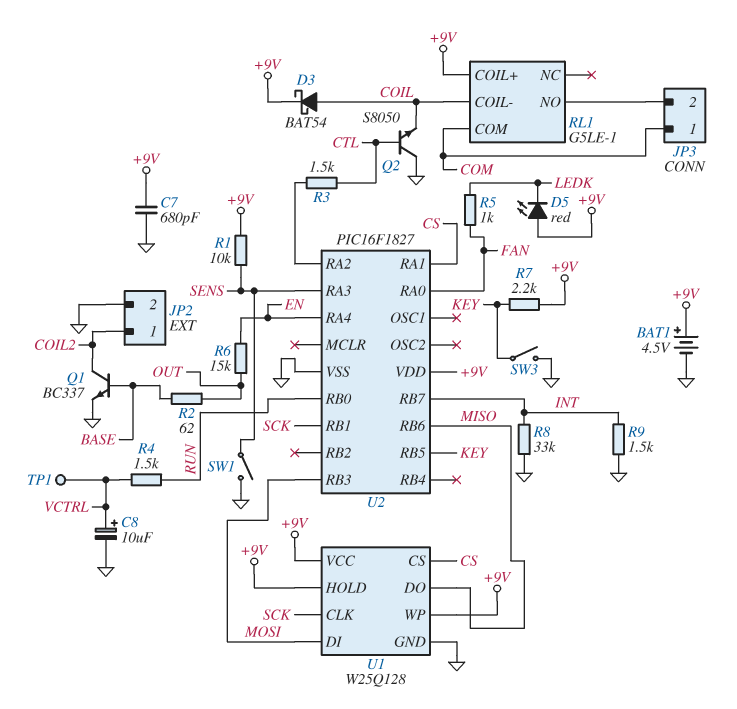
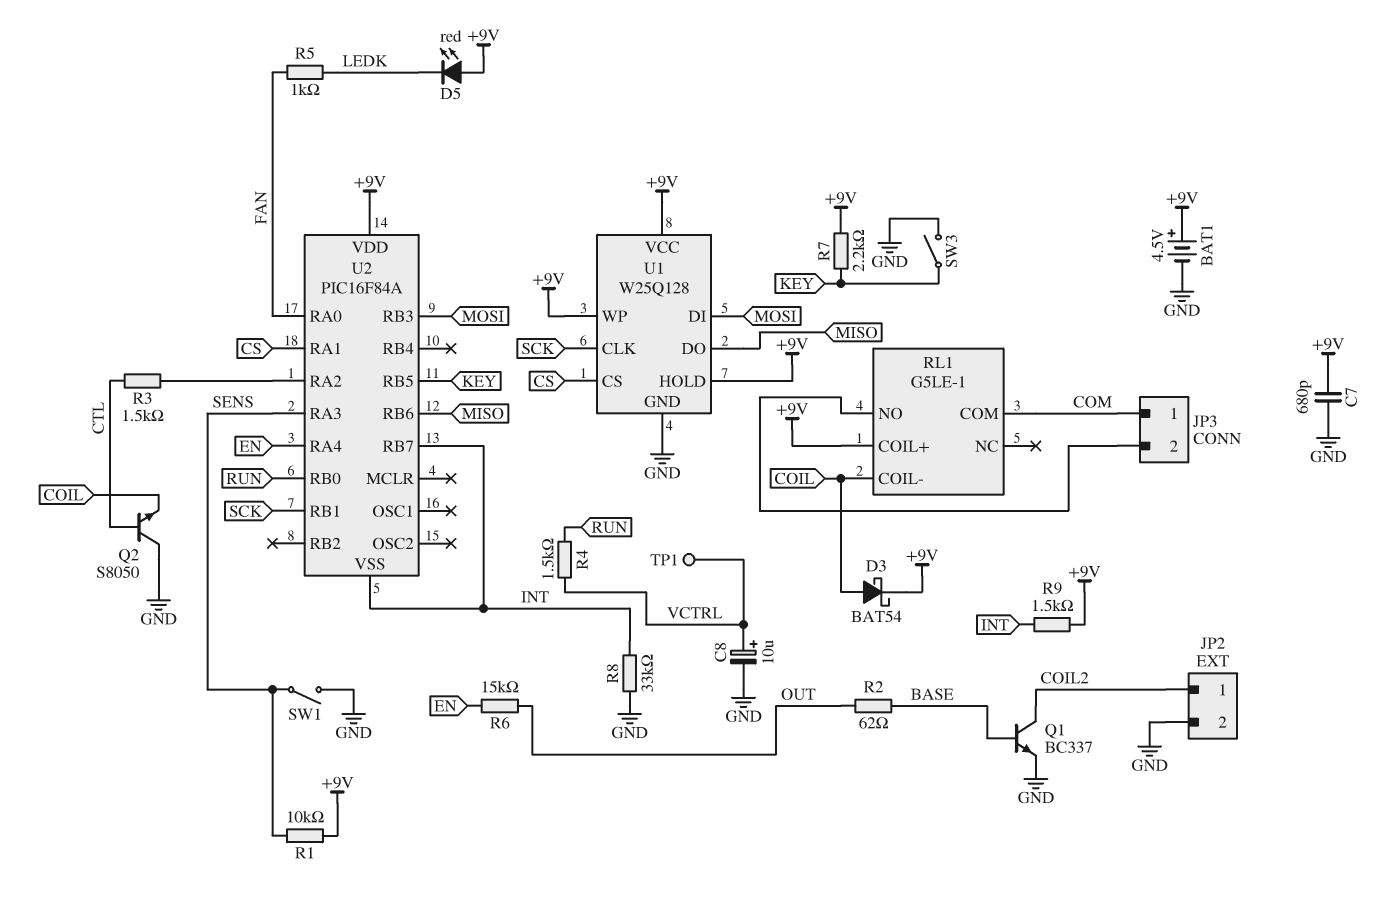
R9: 1.5k (GND, INT) -> 1.5k (+9V, INT)
U2: PIC16F1827 -> PIC16F84A
U2 pin VSS: GND -> INT

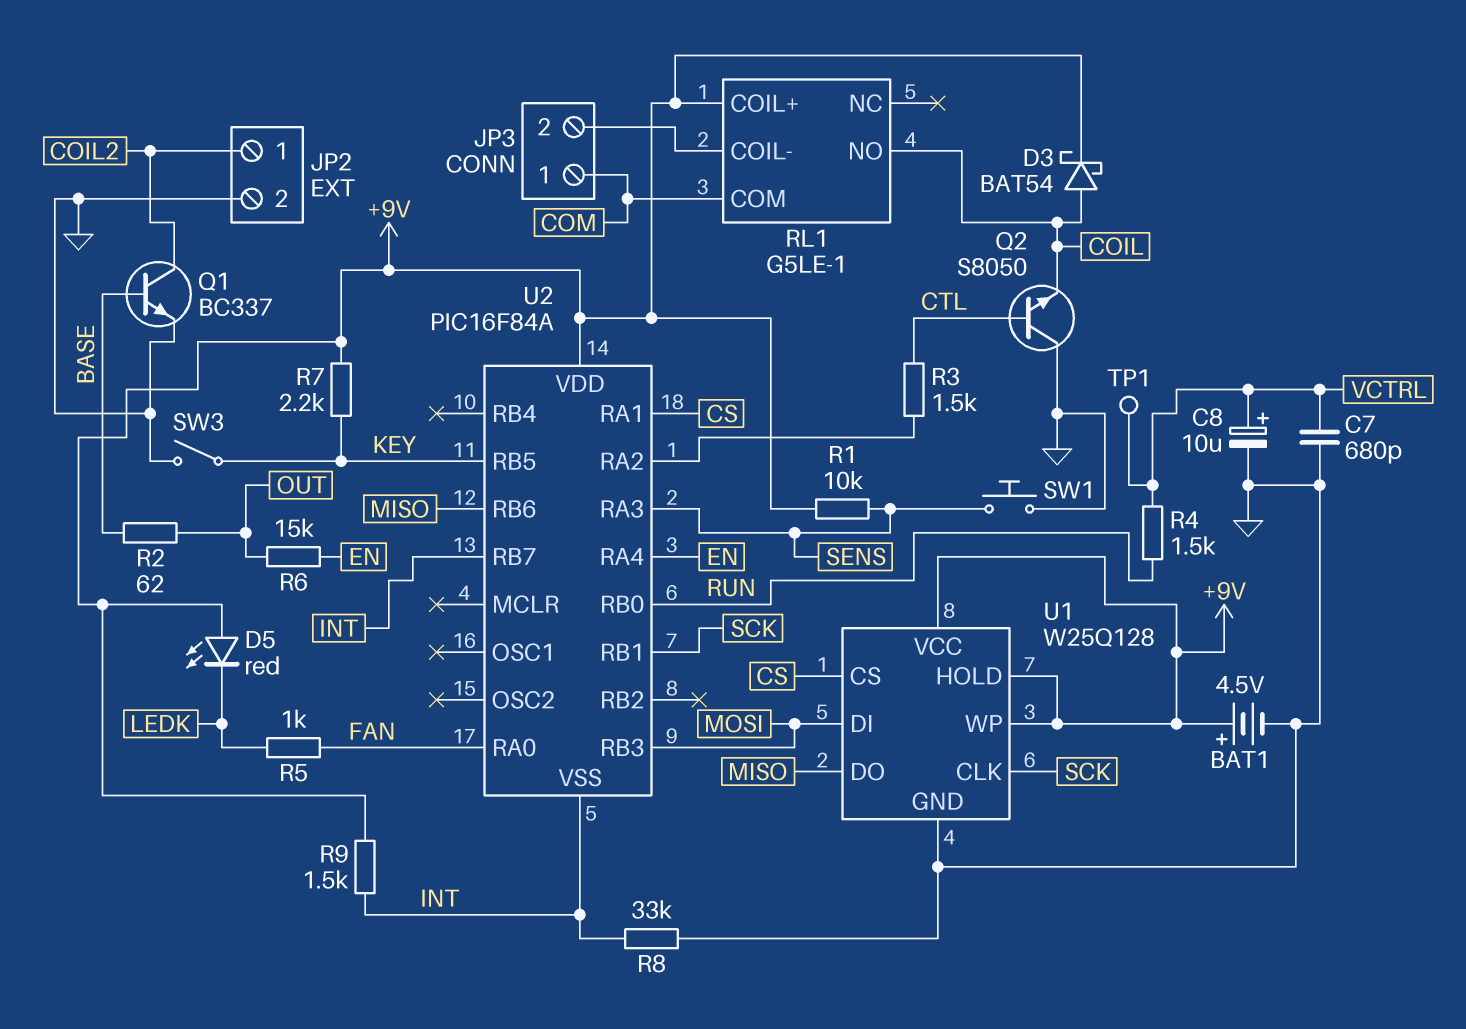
C7: 680pF (+9V, GND) -> 680pF (GND, VCTRL)
RL1 pin COIL-: COIL -> JP3/2
RL1 pin NO: JP3/2 -> COIL
SW1: switch (GND, SENS) -> button (GND, SENS)

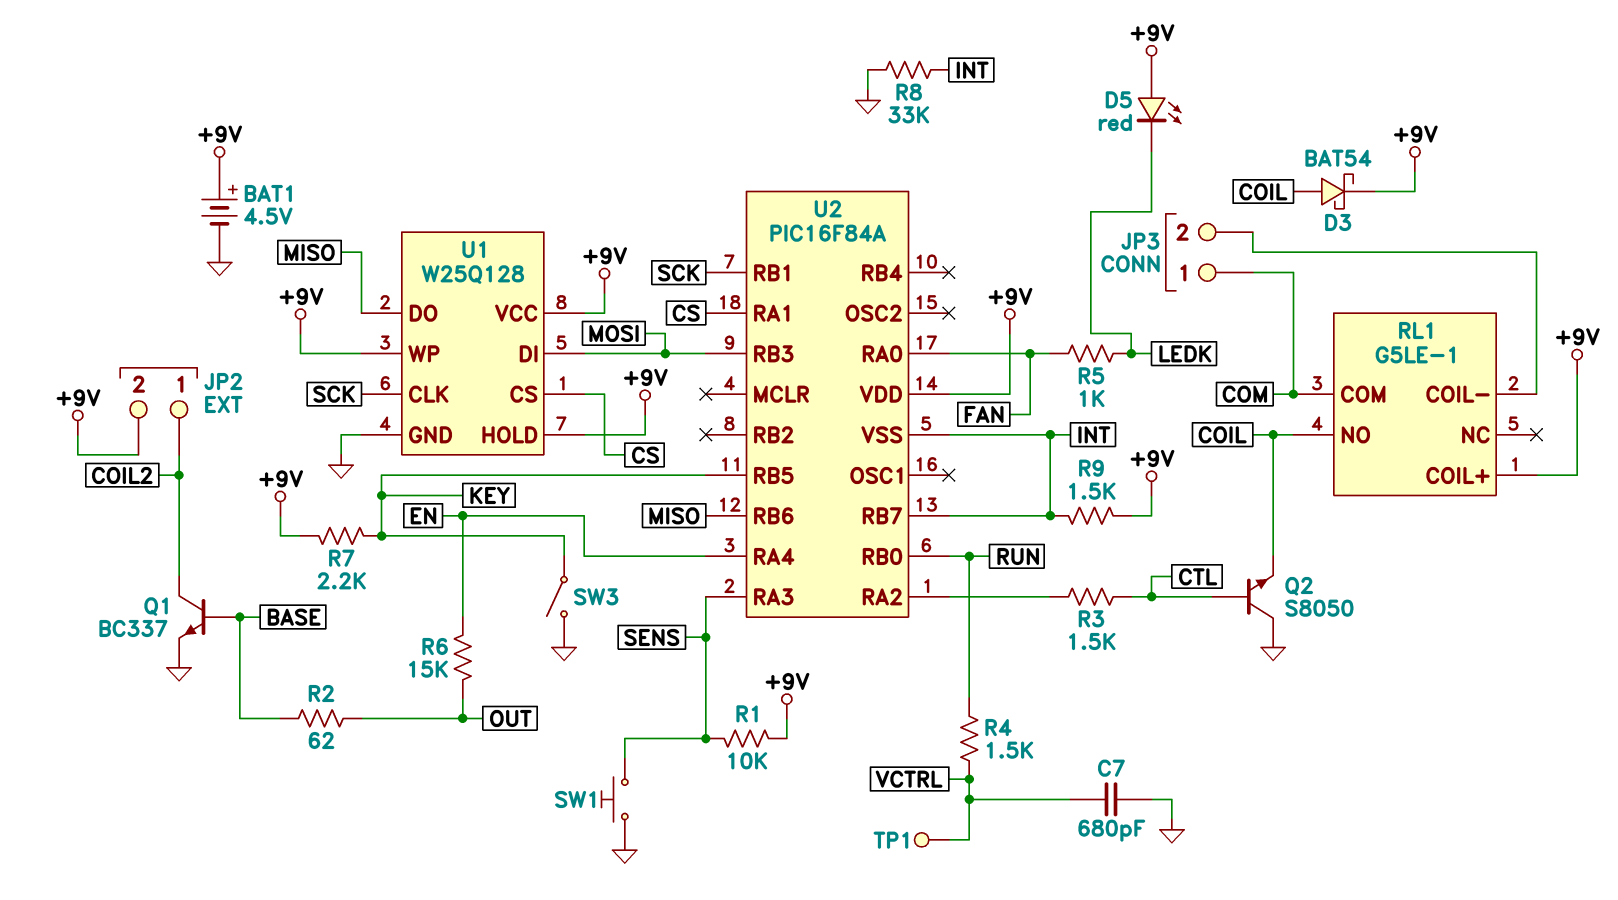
C8: 10uF (plus VCTRL, minus GND) -> none
JP2 pin 2: GND -> +9V

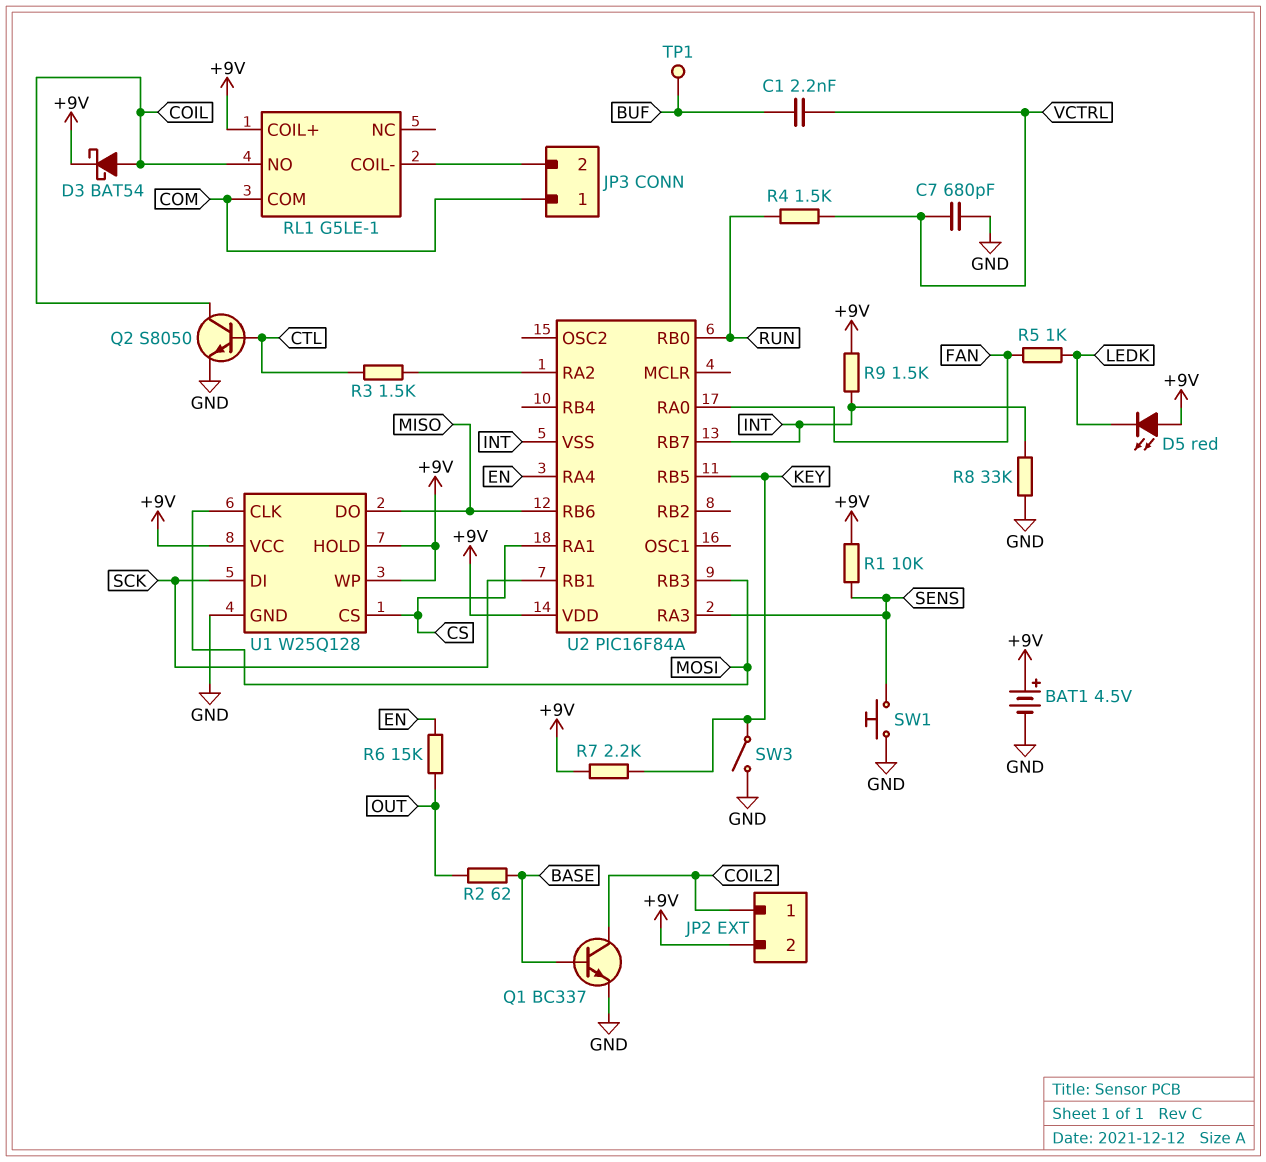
C1: none -> 2.2nF (BUF, VCTRL)
Q2: NPN S8050 (B CTL, C GND, E COIL) -> NPN S8050 (B CTL, C COIL, E GND)
TP1: test point (VCTRL) -> test point (BUF)
U1 pin CLK: SCK -> MOSI
U1 pin DI: MOSI -> SCK

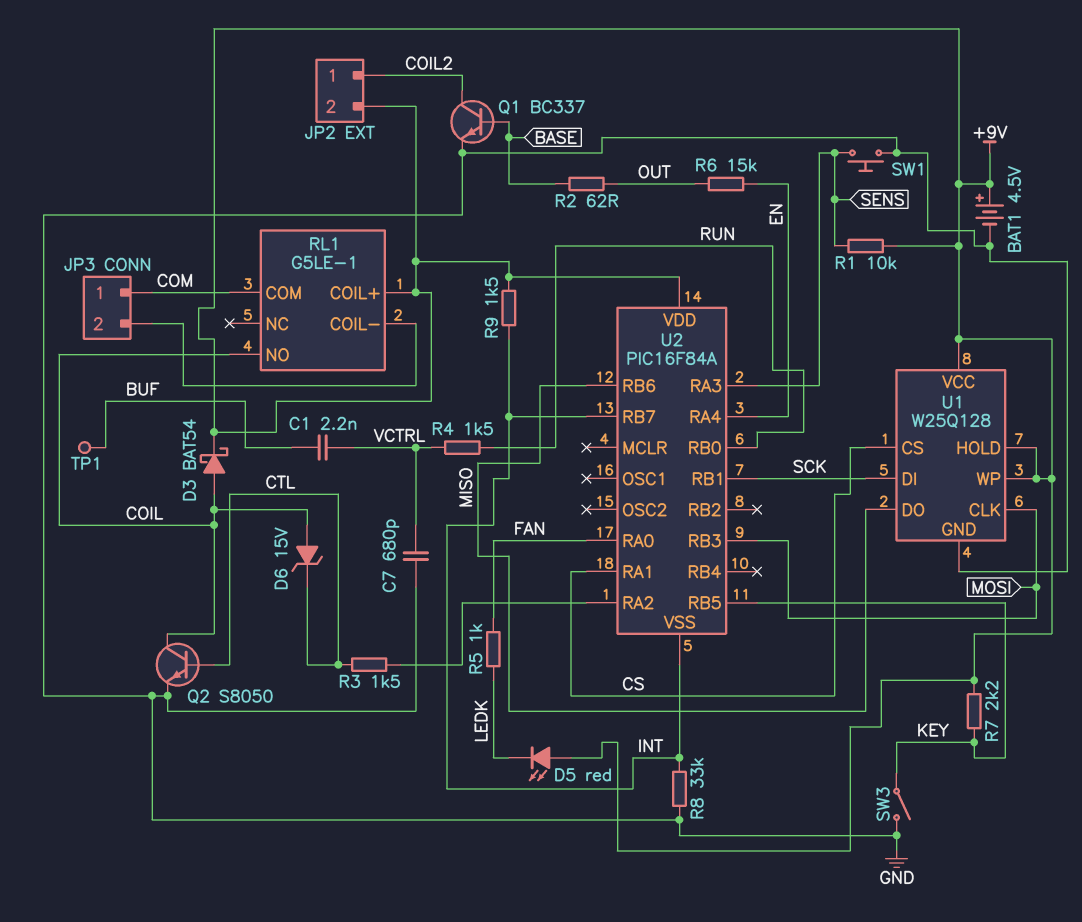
D6: none -> zener 15V (A COIL, K CTL)

